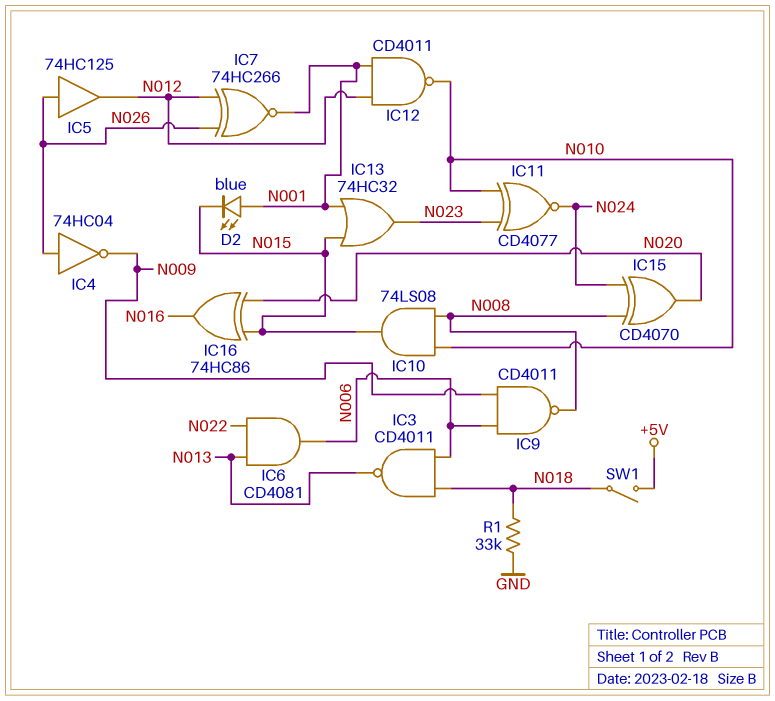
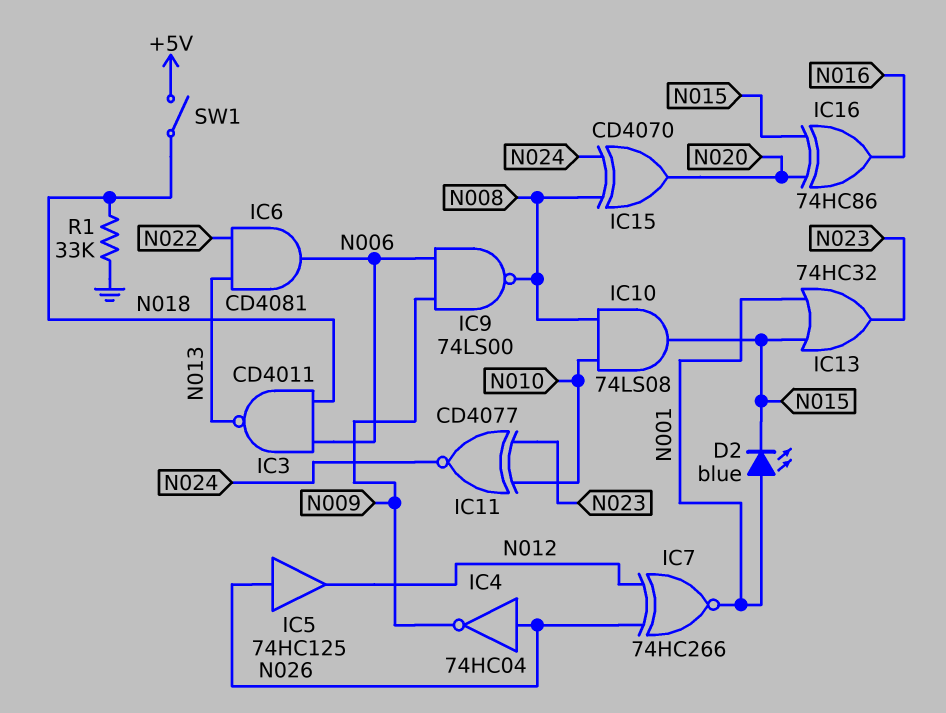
IC9: NAND CD4011 (in N006, in N009, out N008) -> NAND 74LS00 (in N006, in N009, out N008)
IC12: NAND CD4011 (in N001, in N012, out N010) -> none

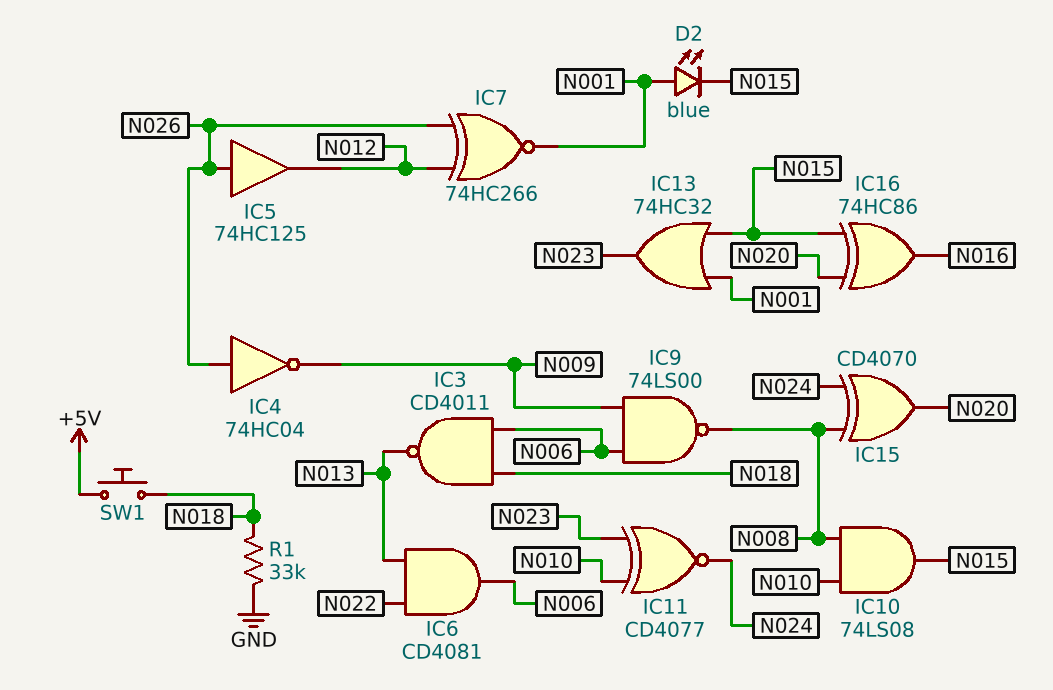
SW1: switch (+5V, N018) -> button (+5V, N018)

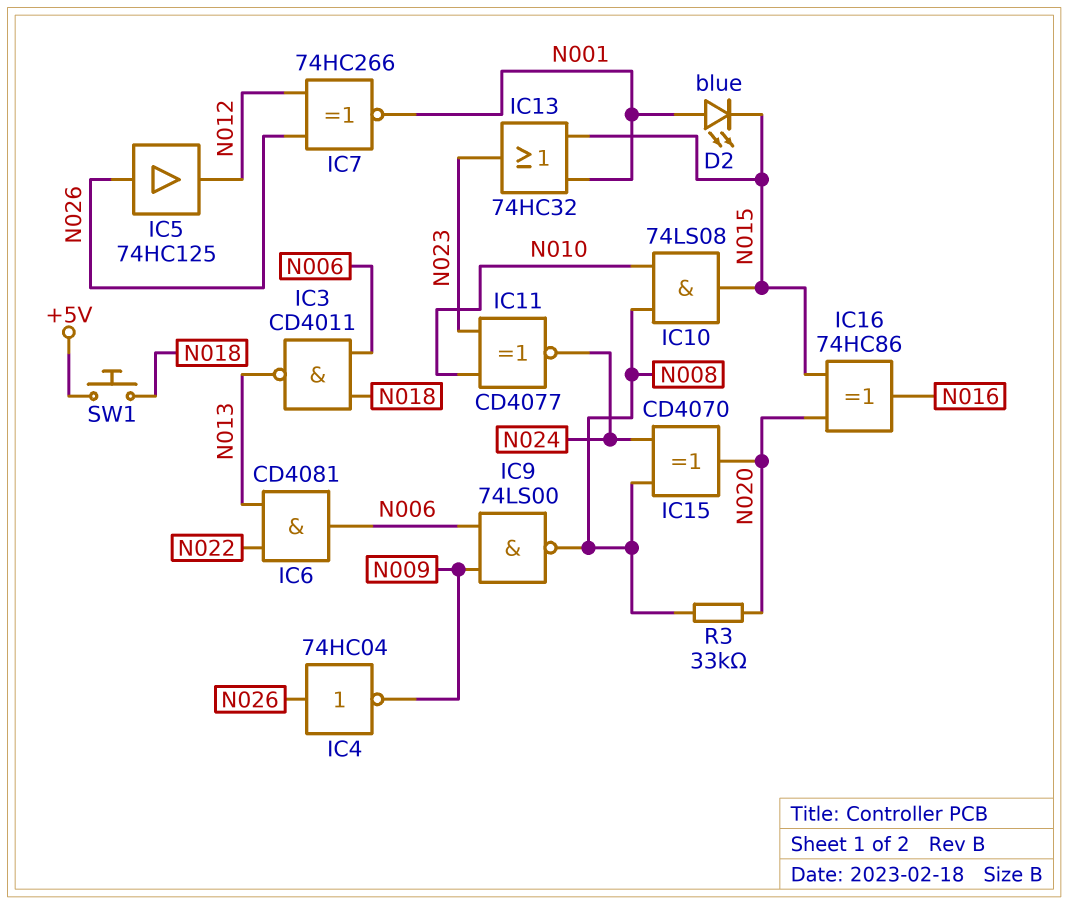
R1: 33k (GND, N018) -> none
R3: none -> 33k (N008, N020)

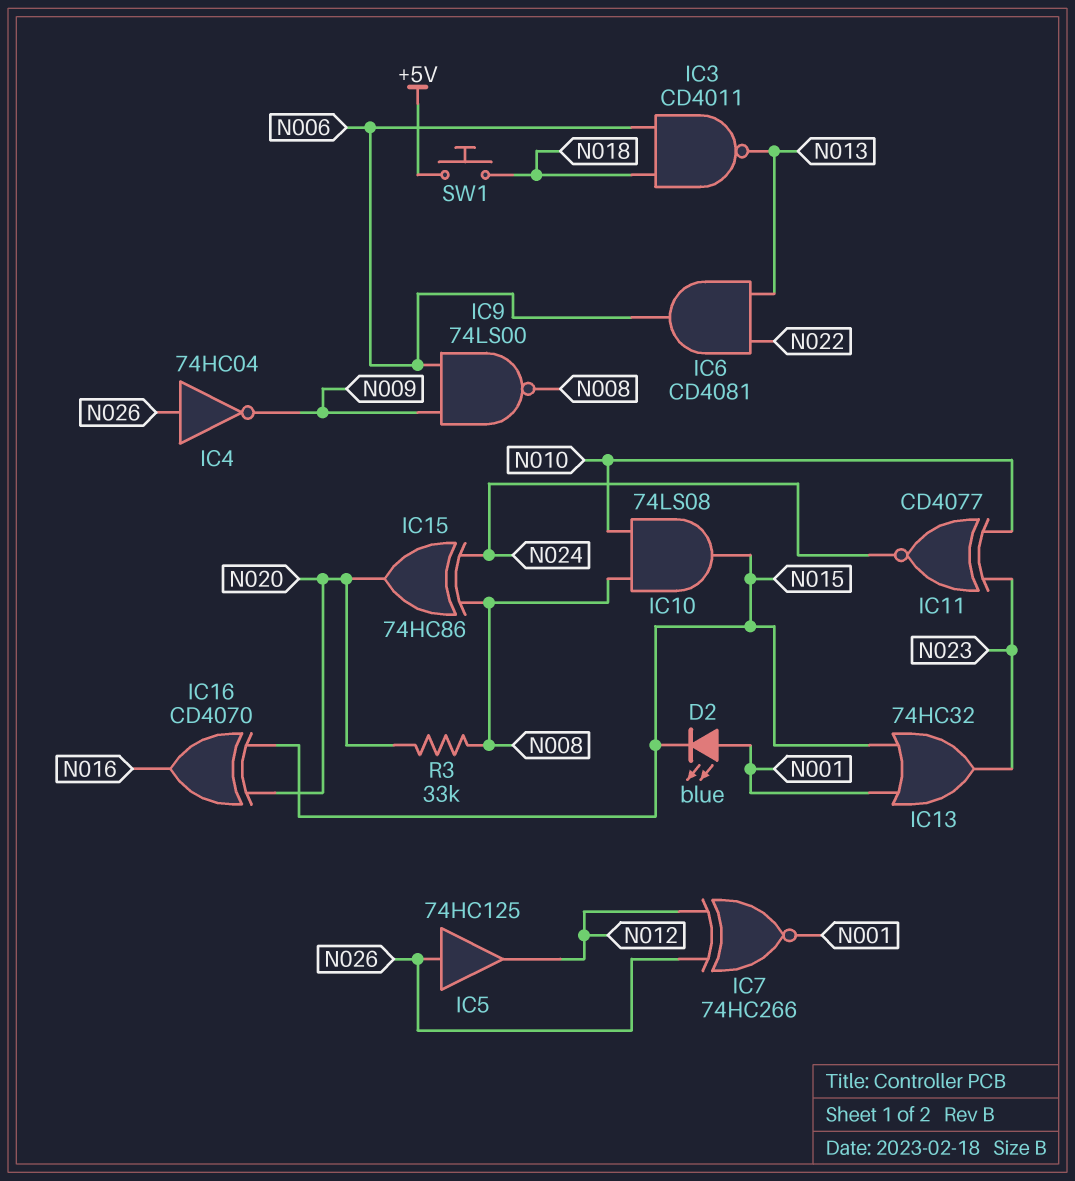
IC15: XOR CD4070 (in N008, in N024, out N020) -> XOR 74HC86 (in N008, in N024, out N020)
IC16: XOR 74HC86 (in N015, in N020, out N016) -> XOR CD4070 (in N015, in N020, out N016)

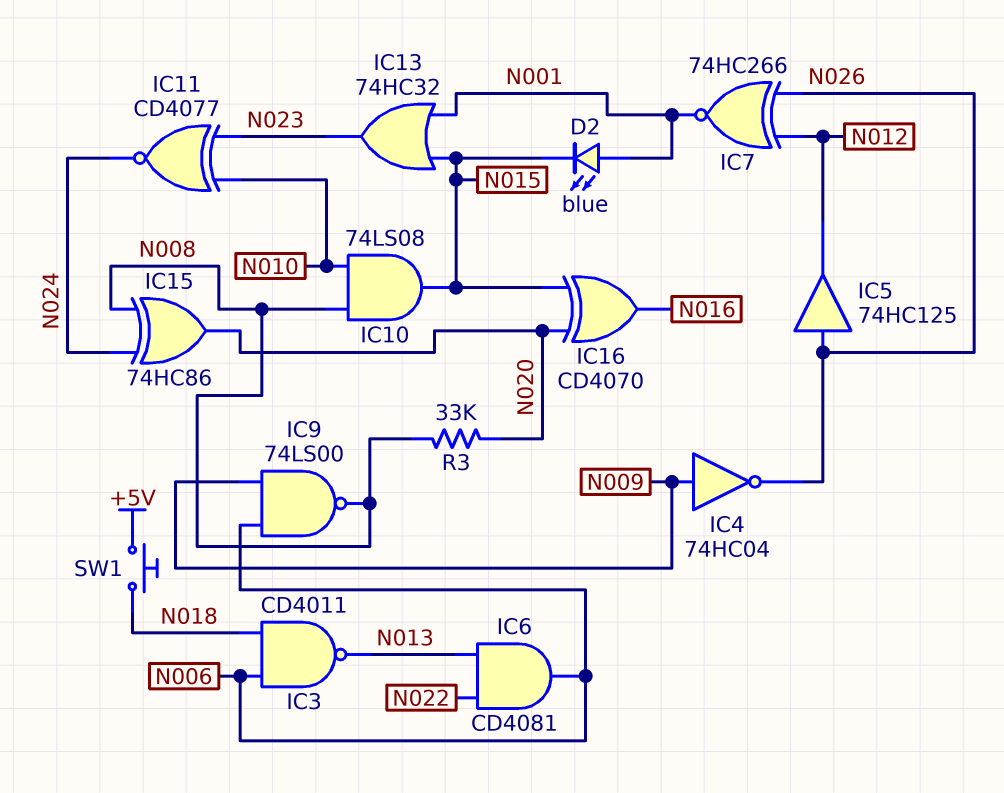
IC4: NOT 74HC04 (in N026, out N009) -> NOT 74HC04 (in N009, out N026)

